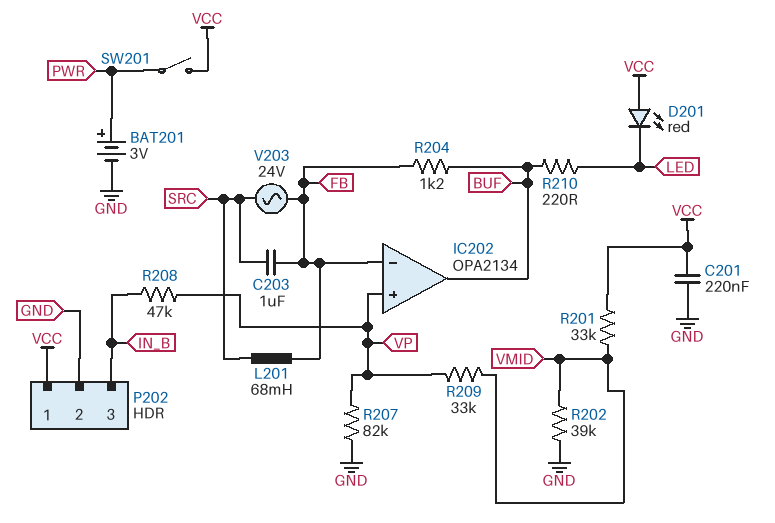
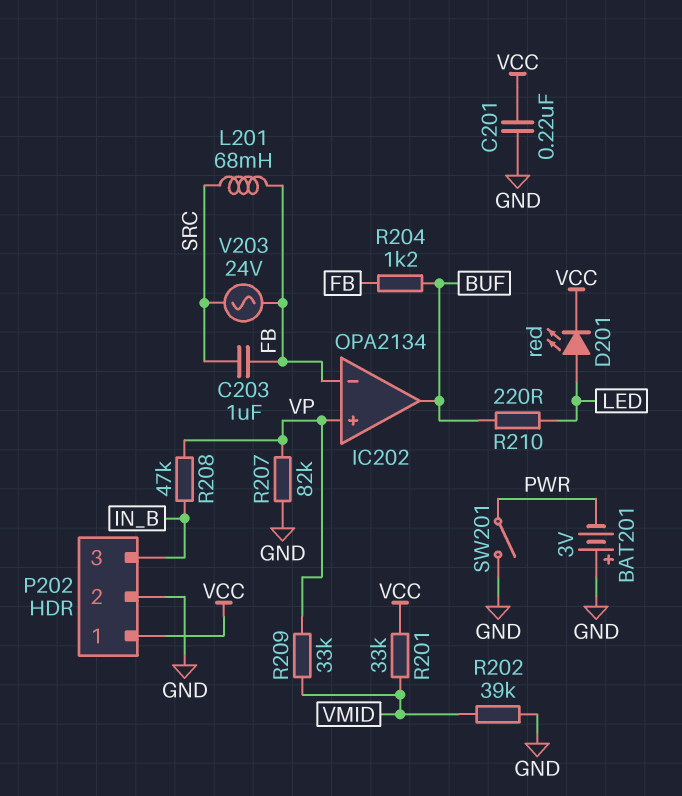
BAT201: 3V (plus PWR, minus GND) -> 3V (plus GND, minus PWR)
D201: LED red (A VCC, K LED) -> LED red (A LED, K VCC)
SW201: switch (PWR, VCC) -> switch (GND, PWR)

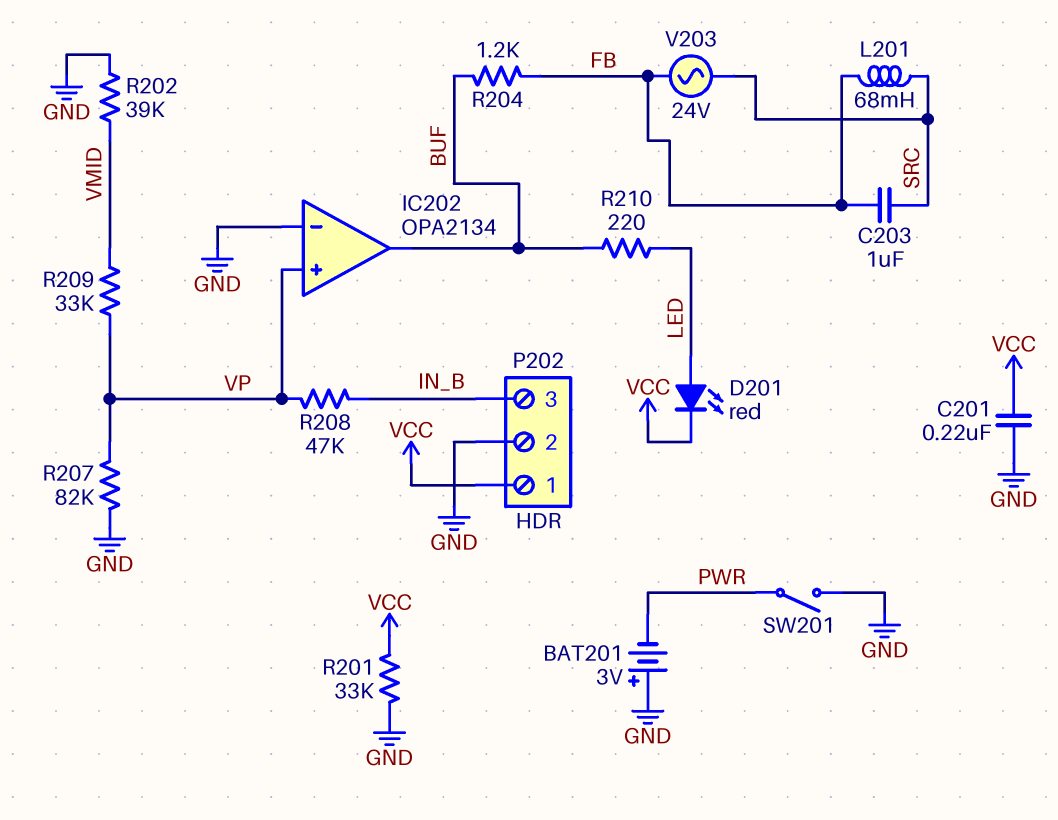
IC202 pin in-: FB -> GND
R201: 33k (VCC, VMID) -> 33k (GND, VCC)

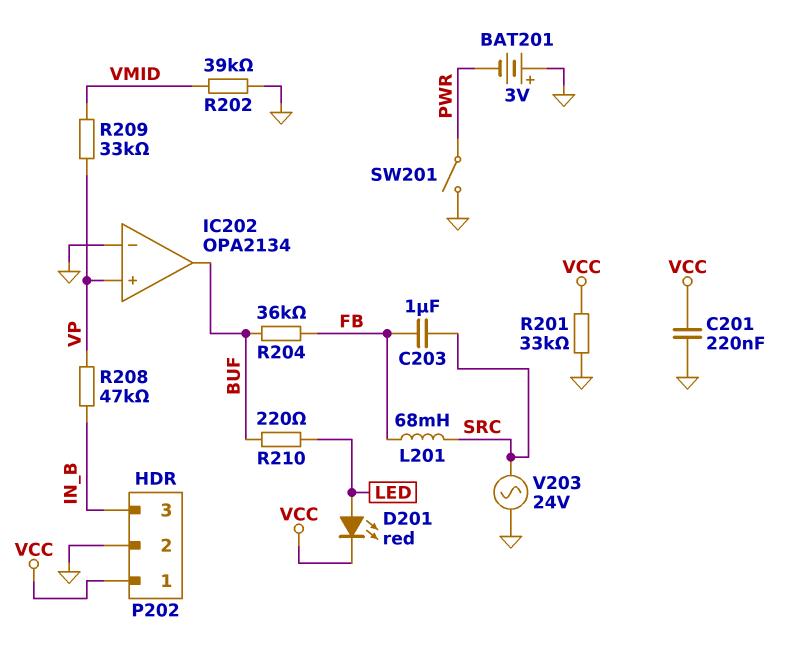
R204: 1.2k (BUF, FB) -> 36k (BUF, FB)
R207: 82k (GND, VP) -> none
V203: AC 24V (FB, SRC) -> AC 24V (GND, SRC)

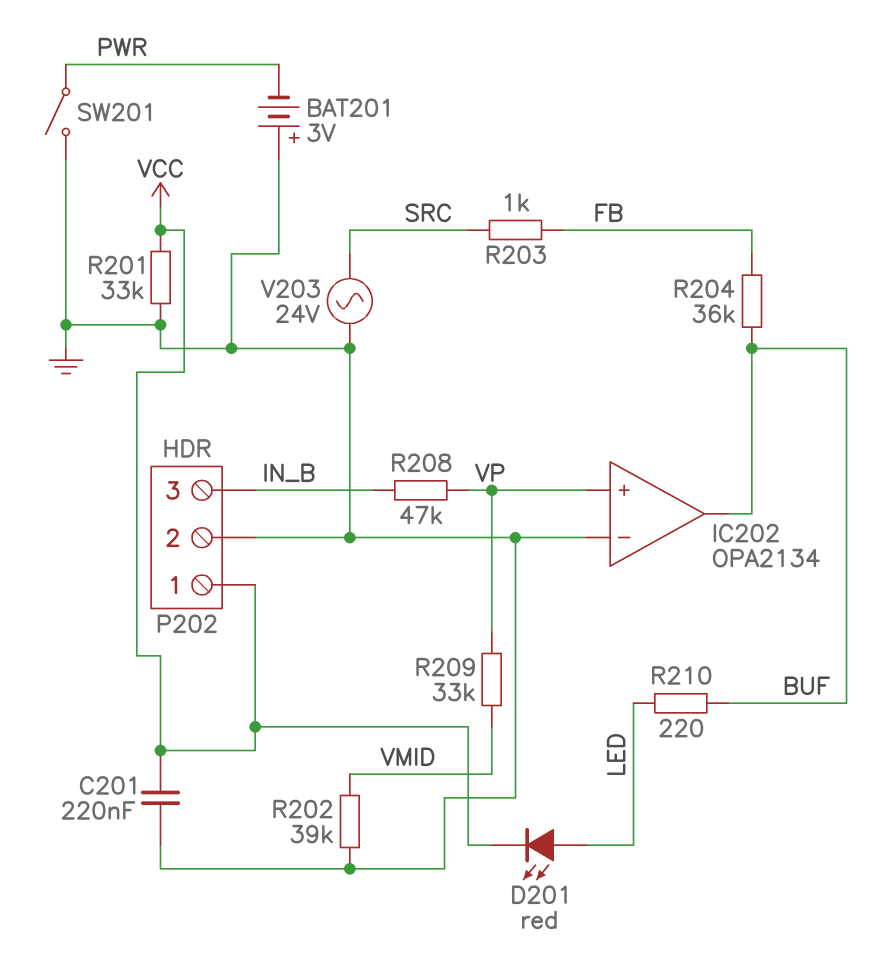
C203: 1uF (FB, SRC) -> none
L201: 68mH (FB, SRC) -> none
R203: none -> 1k (FB, SRC)

